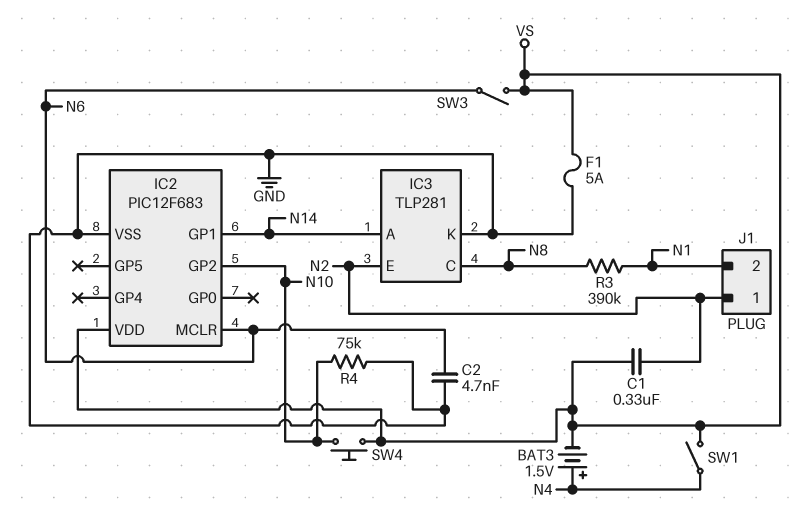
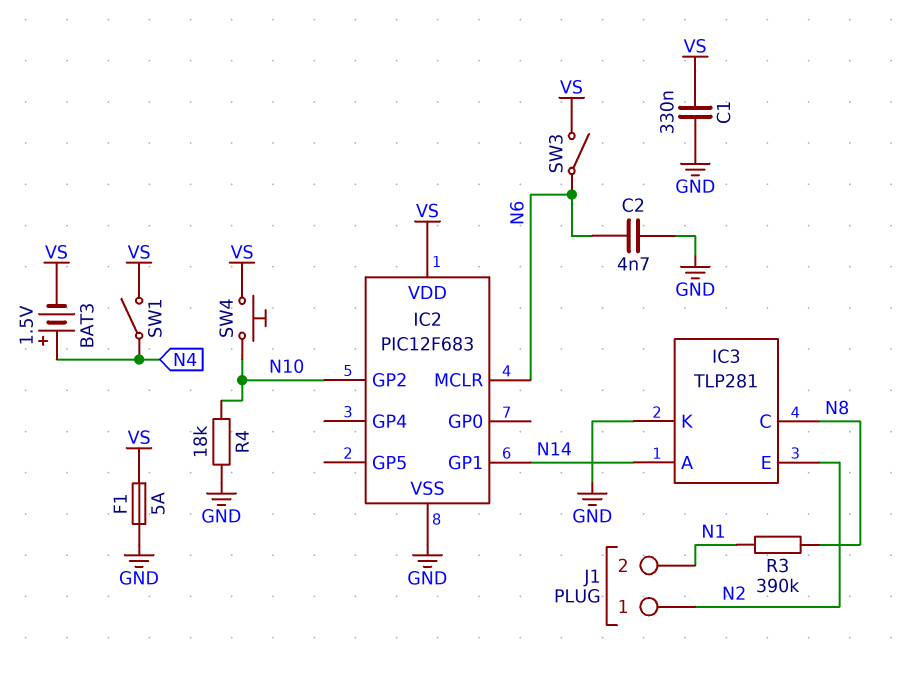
C1: 330nF (N2, VS) -> 330nF (GND, VS)
R4: 75k (GND, N10) -> 18k (GND, N10)

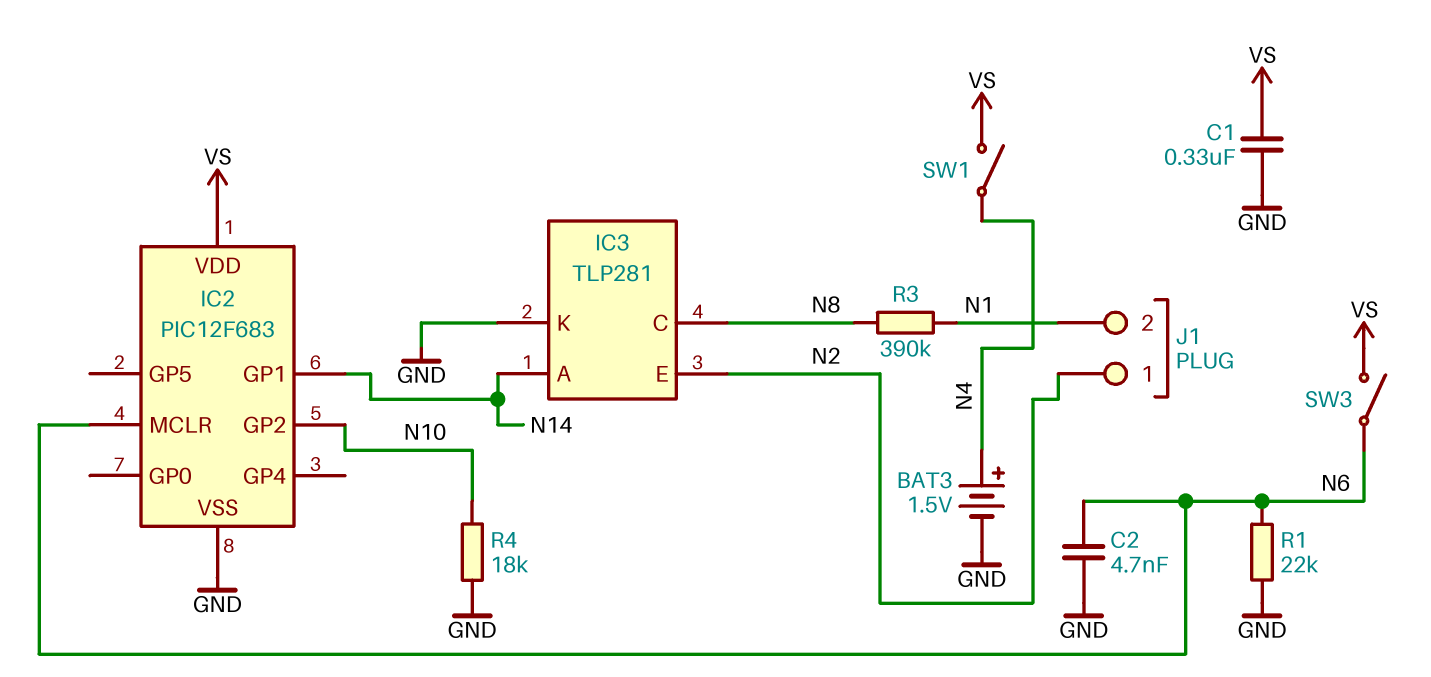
BAT3: 1.5V (plus N4, minus VS) -> 1.5V (plus N4, minus GND)
F1: 5A (GND, VS) -> none
R1: none -> 22k (GND, N6)
SW4: button (N10, VS) -> none

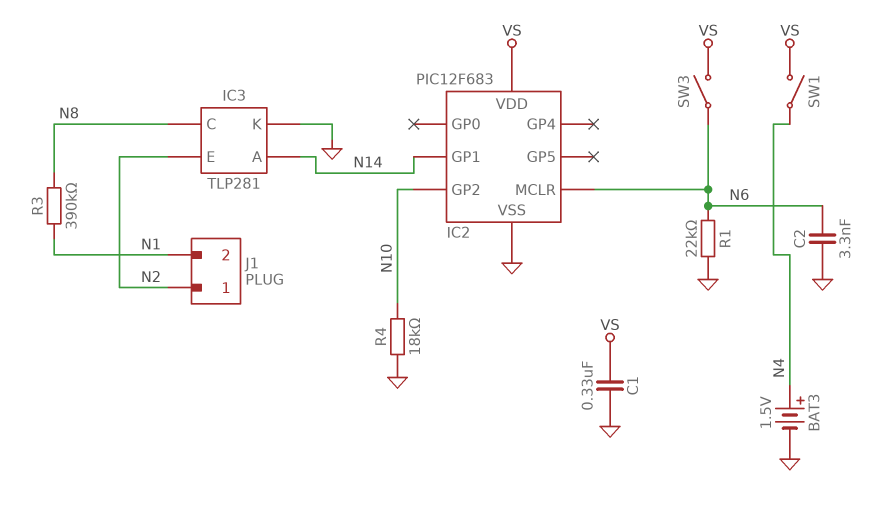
C2: 4.7nF (GND, N6) -> 3.3nF (GND, N6)

